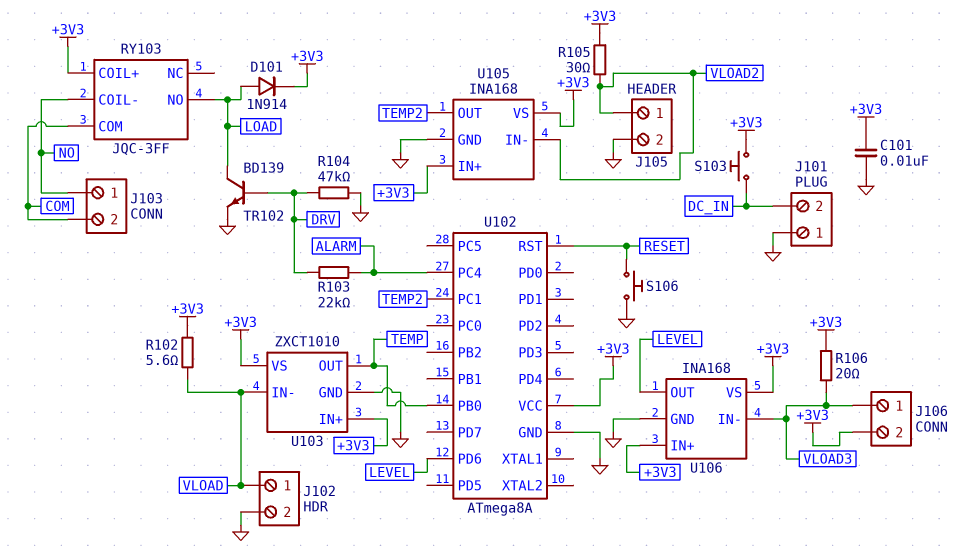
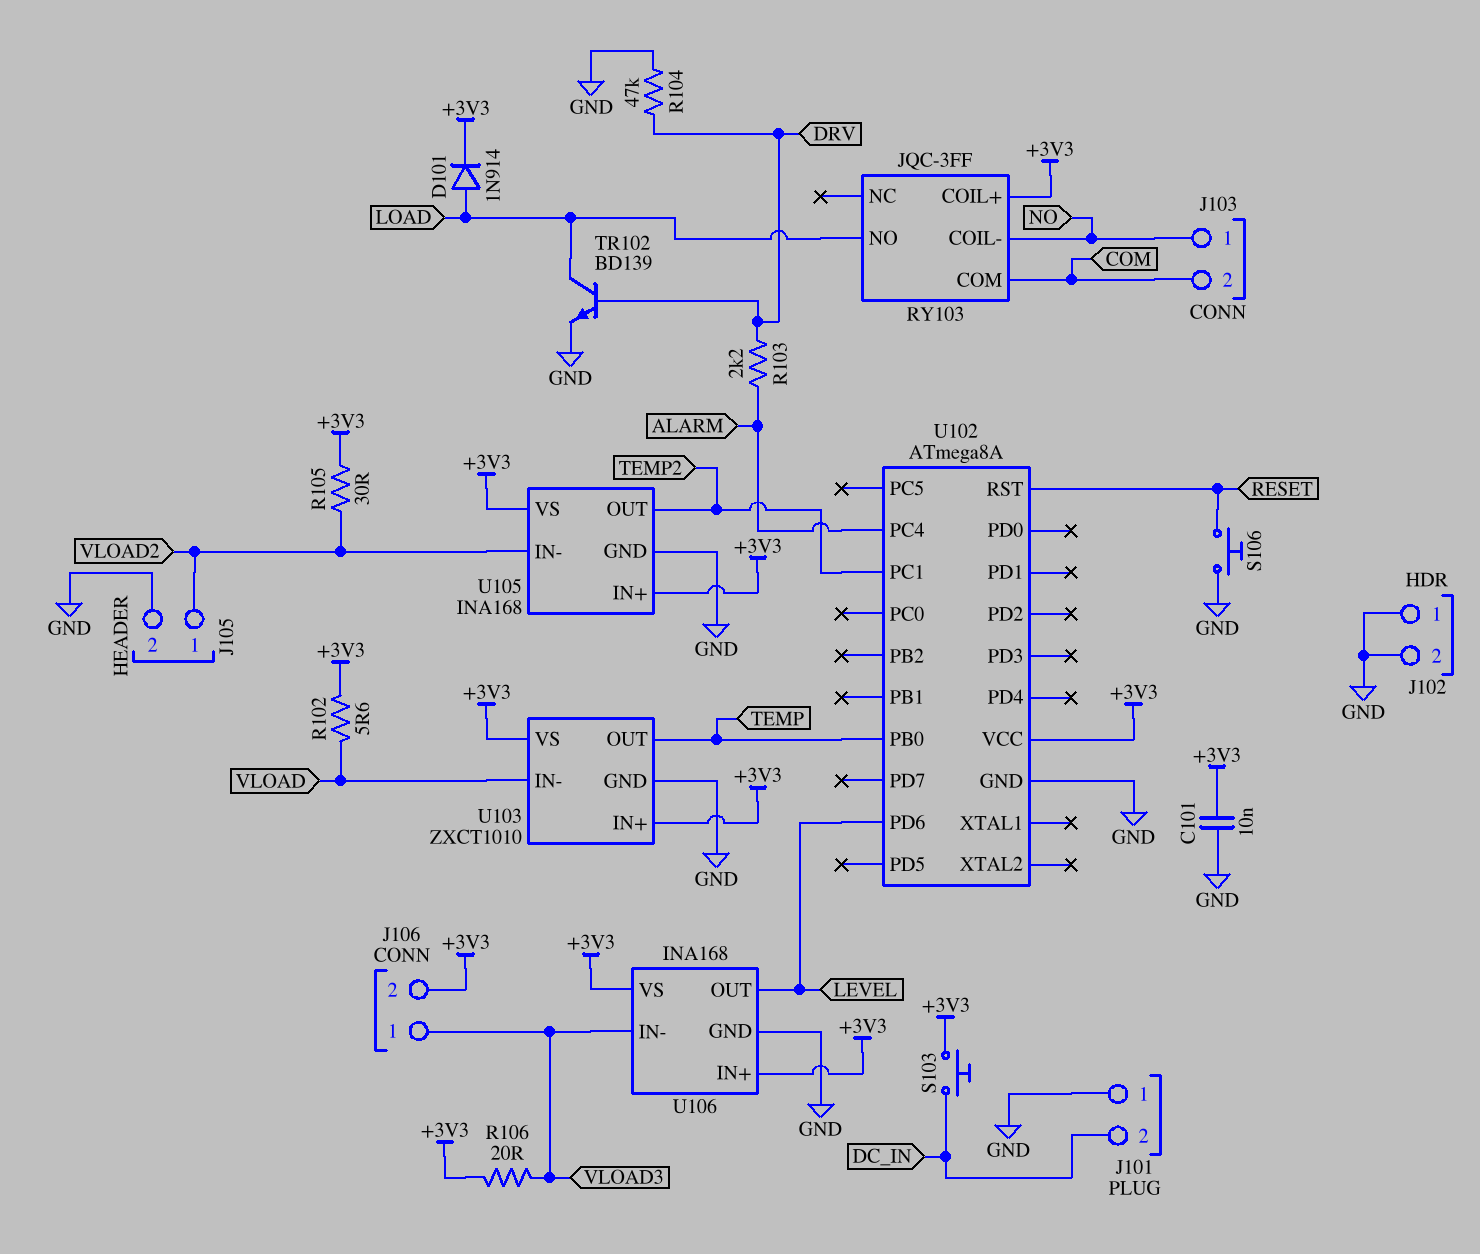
J102 pin 1: VLOAD -> GND
R103: 22k (ALARM, DRV) -> 2.2k (ALARM, DRV)

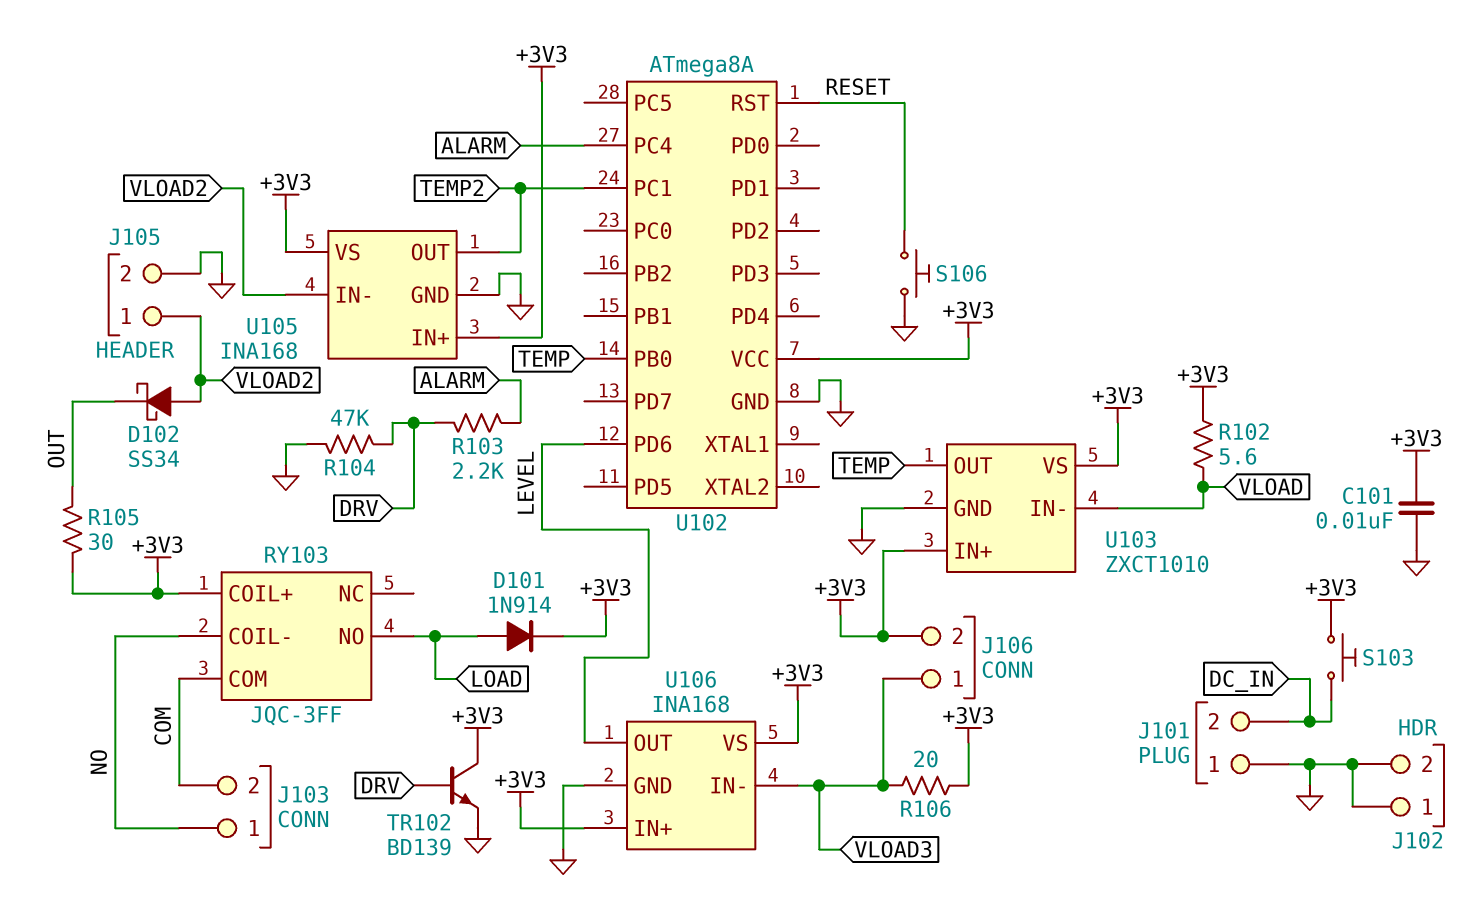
D102: none -> schottky SS34 (A VLOAD2, K OUT)
R105: 30 (+3V3, VLOAD2) -> 30 (+3V3, OUT)
TR102: NPN BD139 (B DRV, C LOAD, E GND) -> NPN BD139 (B DRV, C +3V3, E GND)

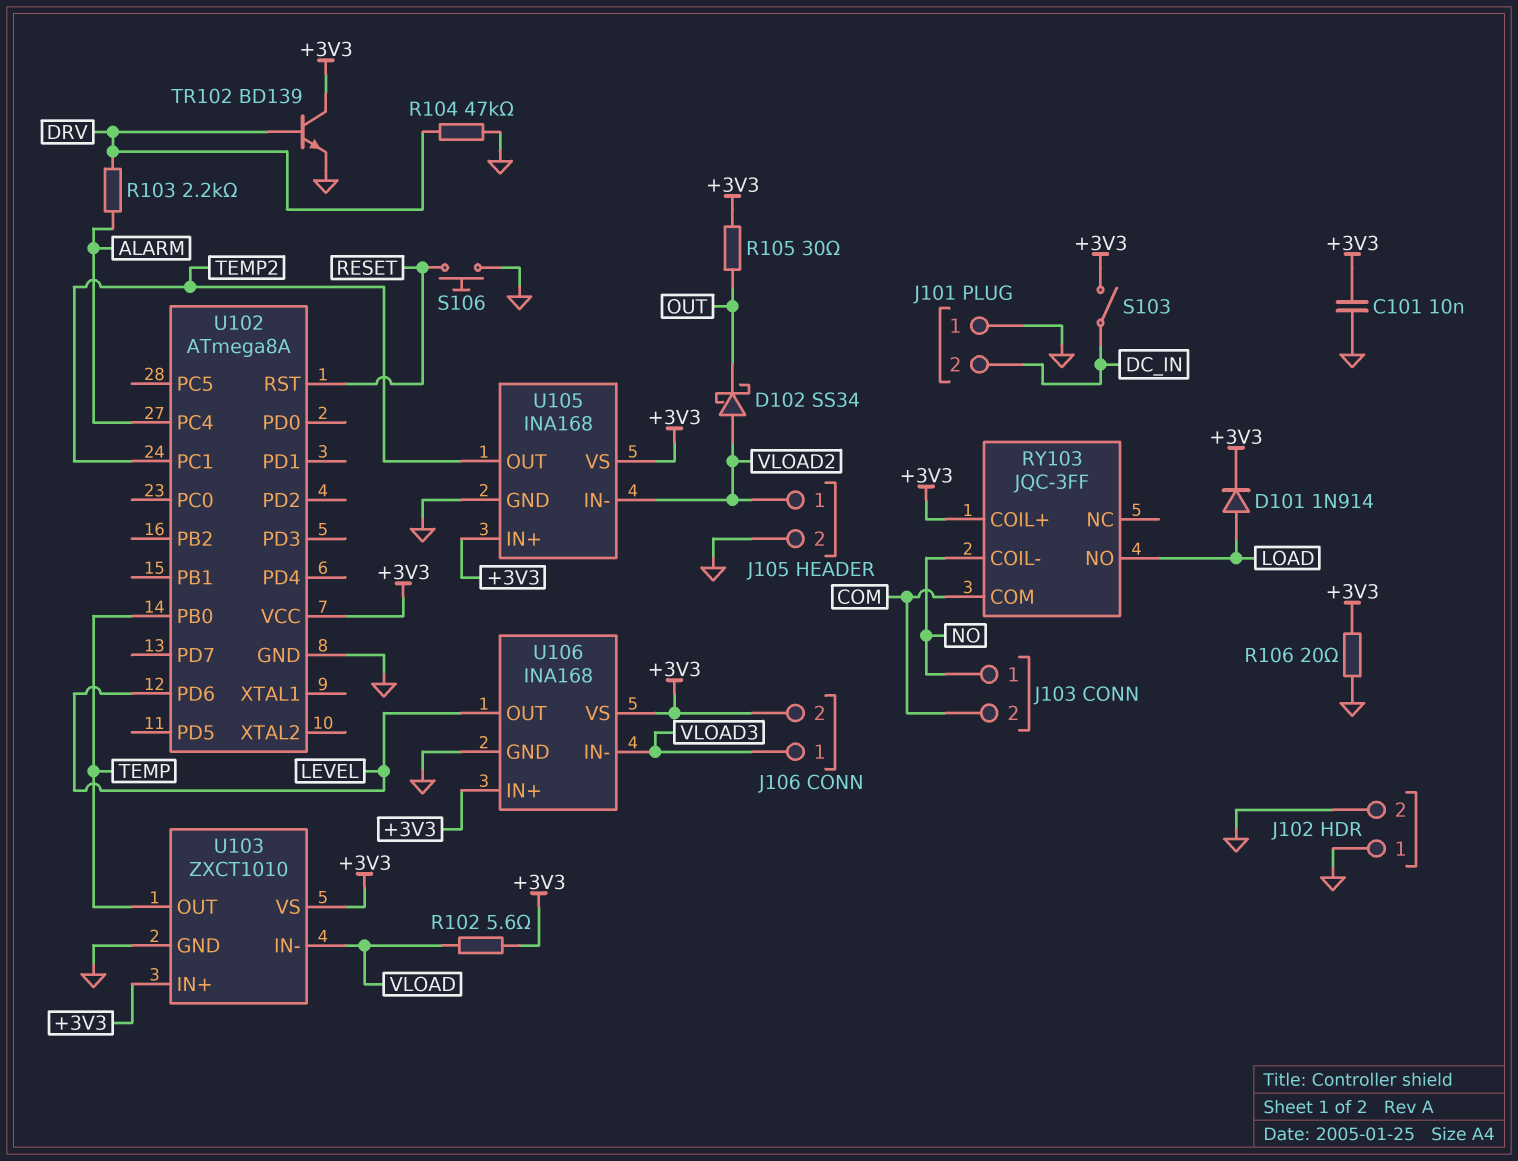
R106: 20 (+3V3, VLOAD3) -> 20 (+3V3, GND)
S103: button (+3V3, DC_IN) -> switch (+3V3, DC_IN)

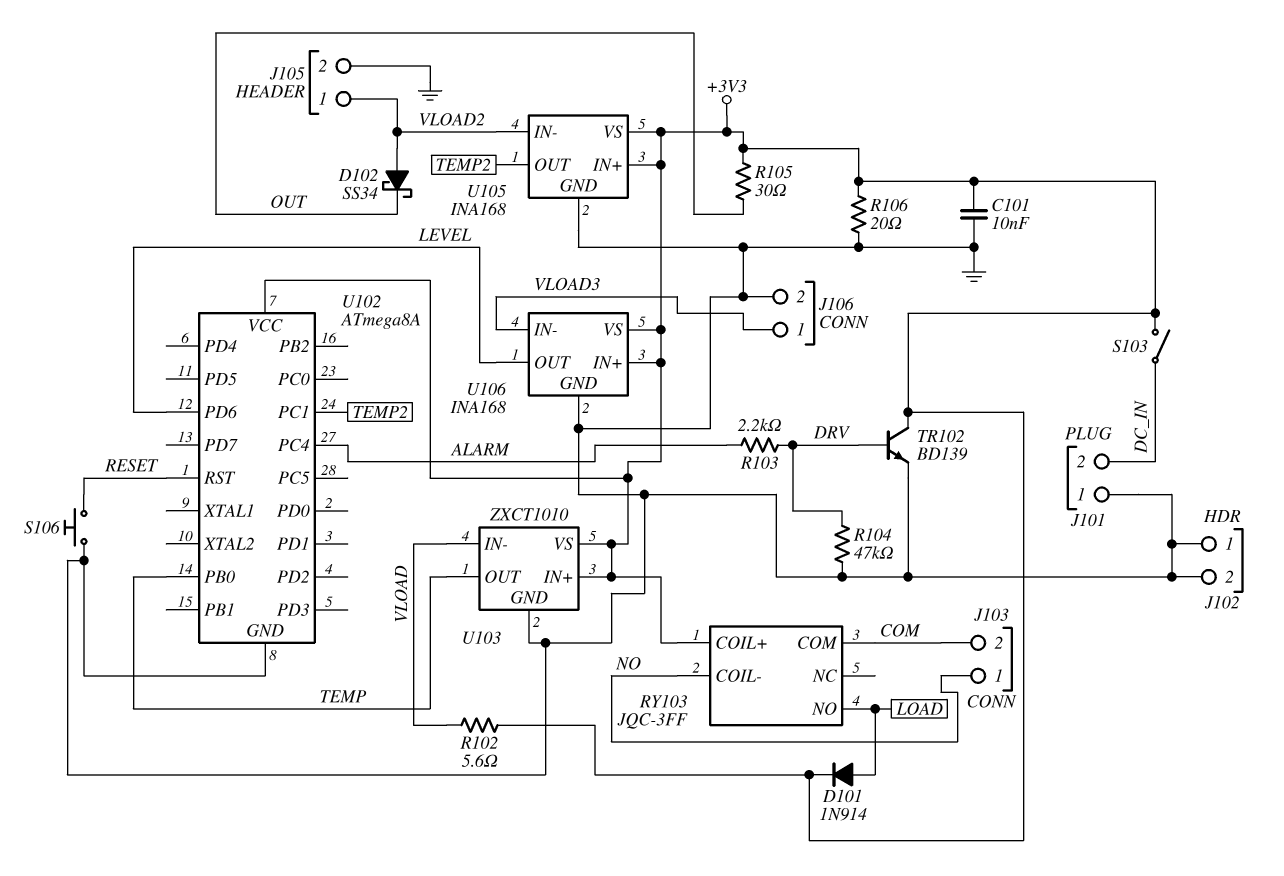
J106 pin 2: +3V3 -> GND

